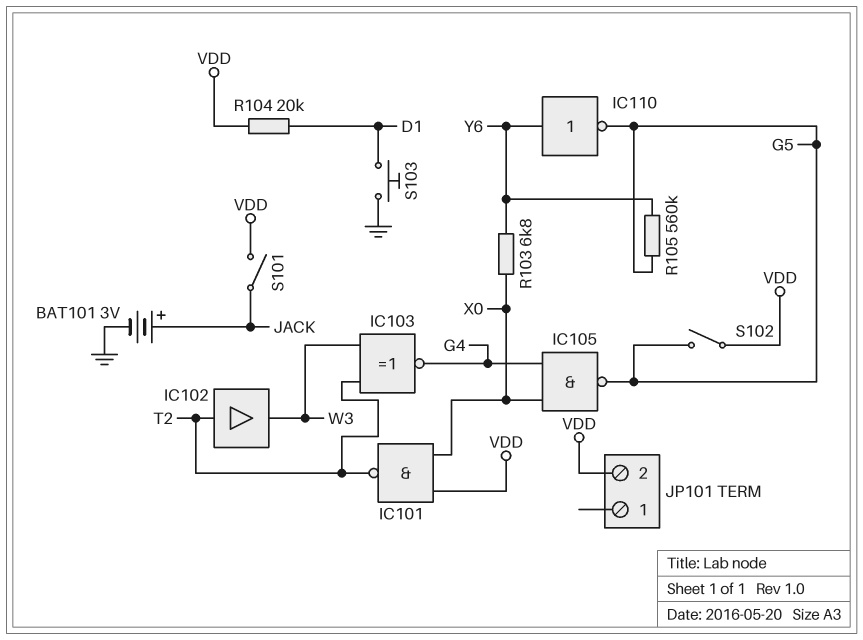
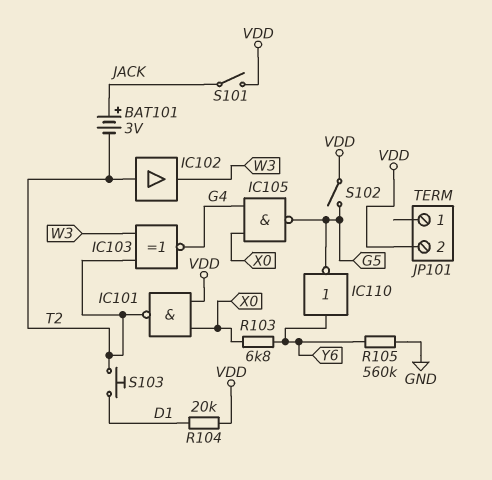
BAT101: 3V (plus JACK, minus GND) -> 3V (plus JACK, minus T2)
R105: 560k (G5, Y6) -> 560k (GND, Y6)
S103: button (D1, GND) -> button (D1, T2)

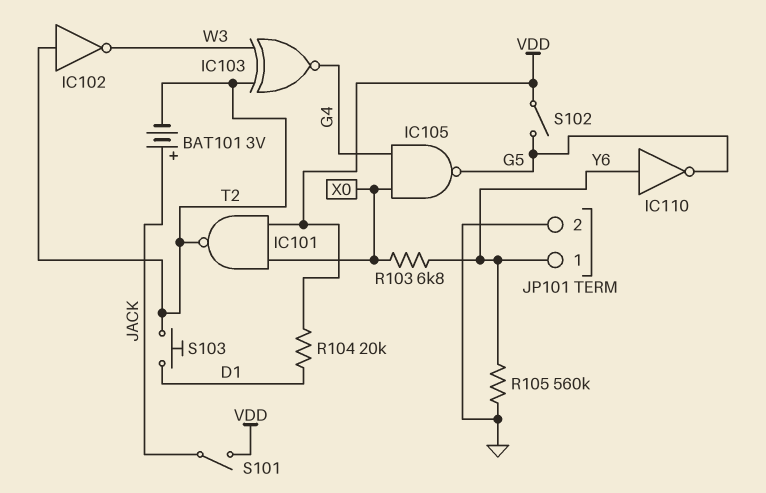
IC102: buffer (in T2, out W3) -> NOT (in T2, out W3)
JP101 pin 1: none -> Y6
JP101 pin 2: VDD -> GND

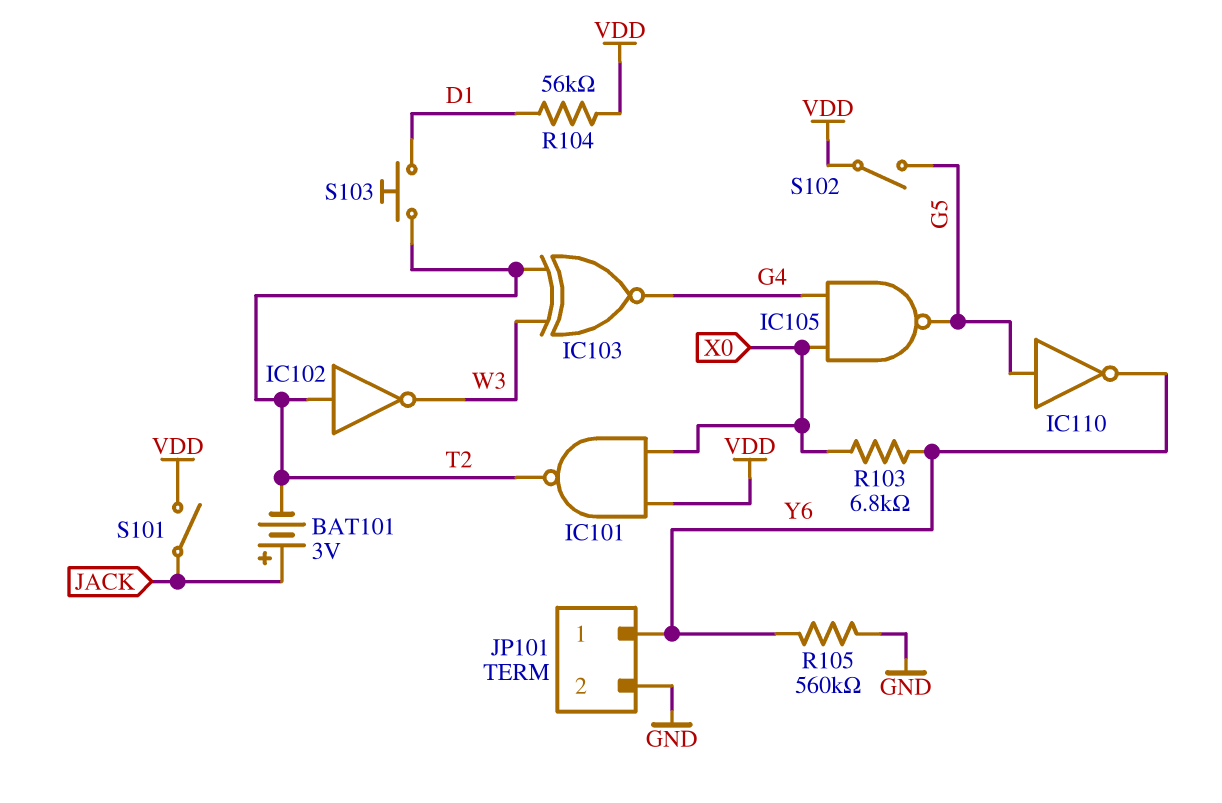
IC110: NOT (in Y6, out G5) -> NOT (in G5, out Y6)
R104: 20k (D1, VDD) -> 56k (D1, VDD)

